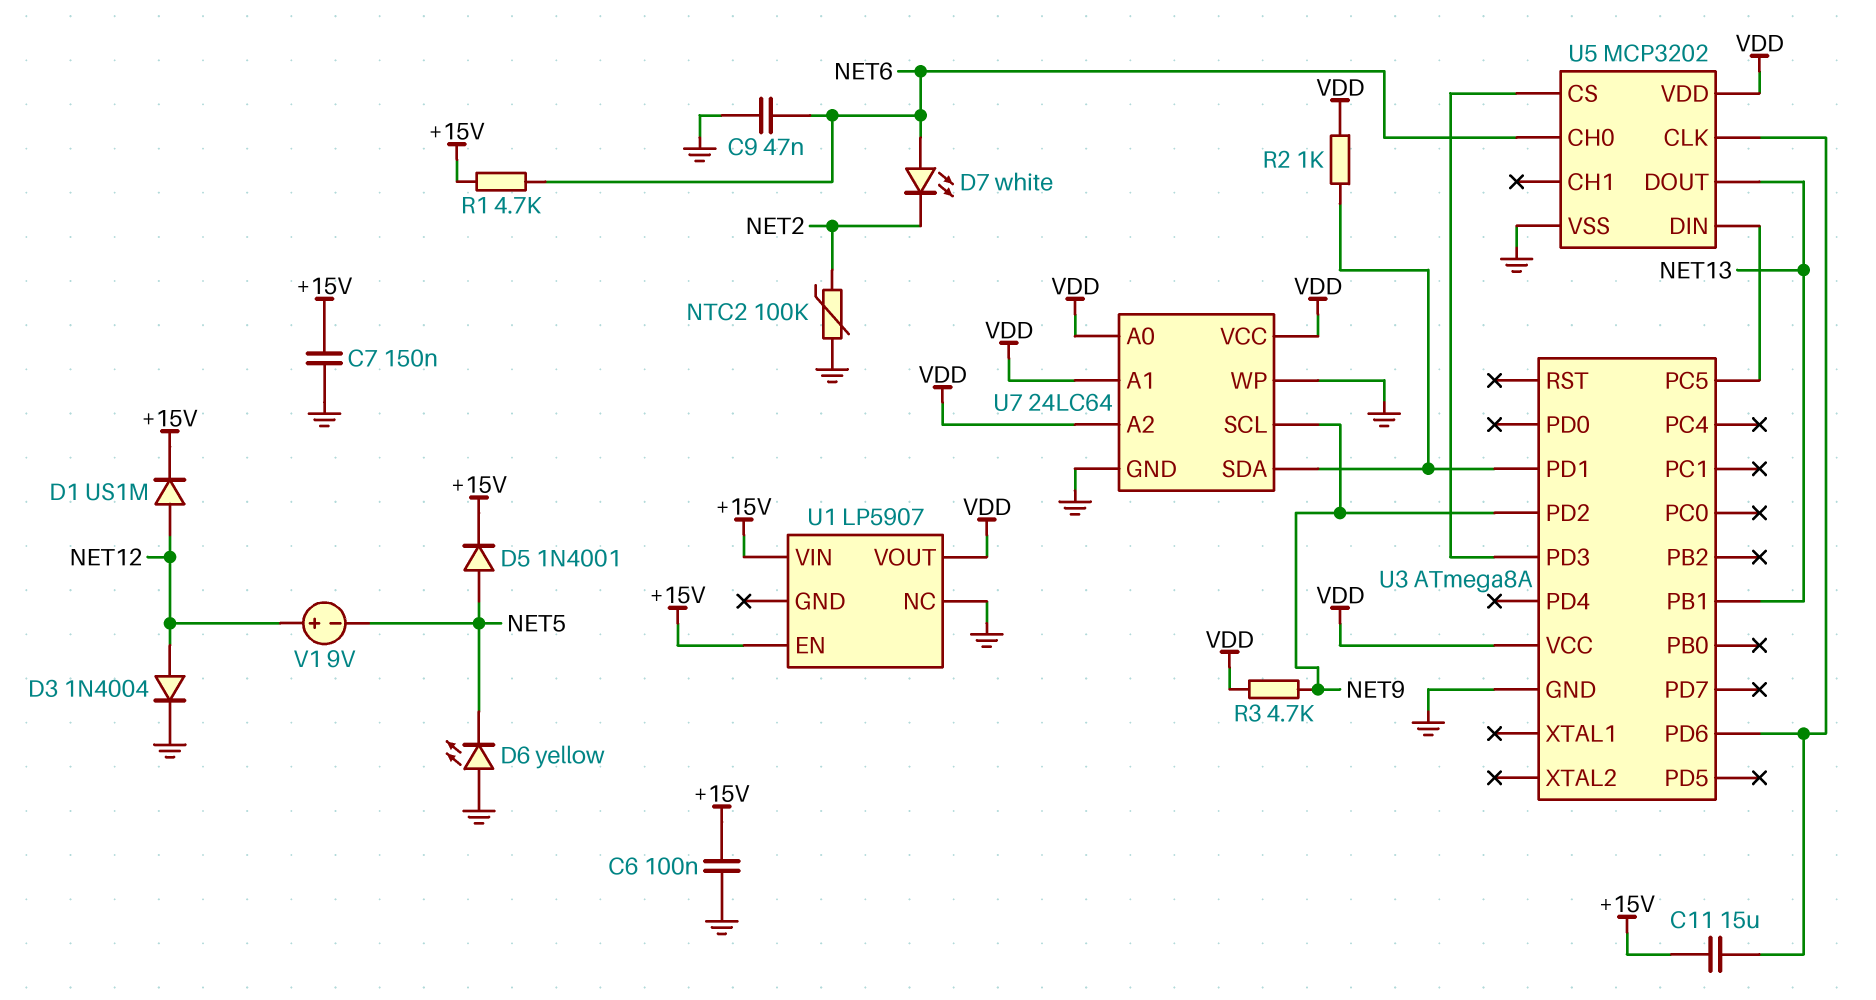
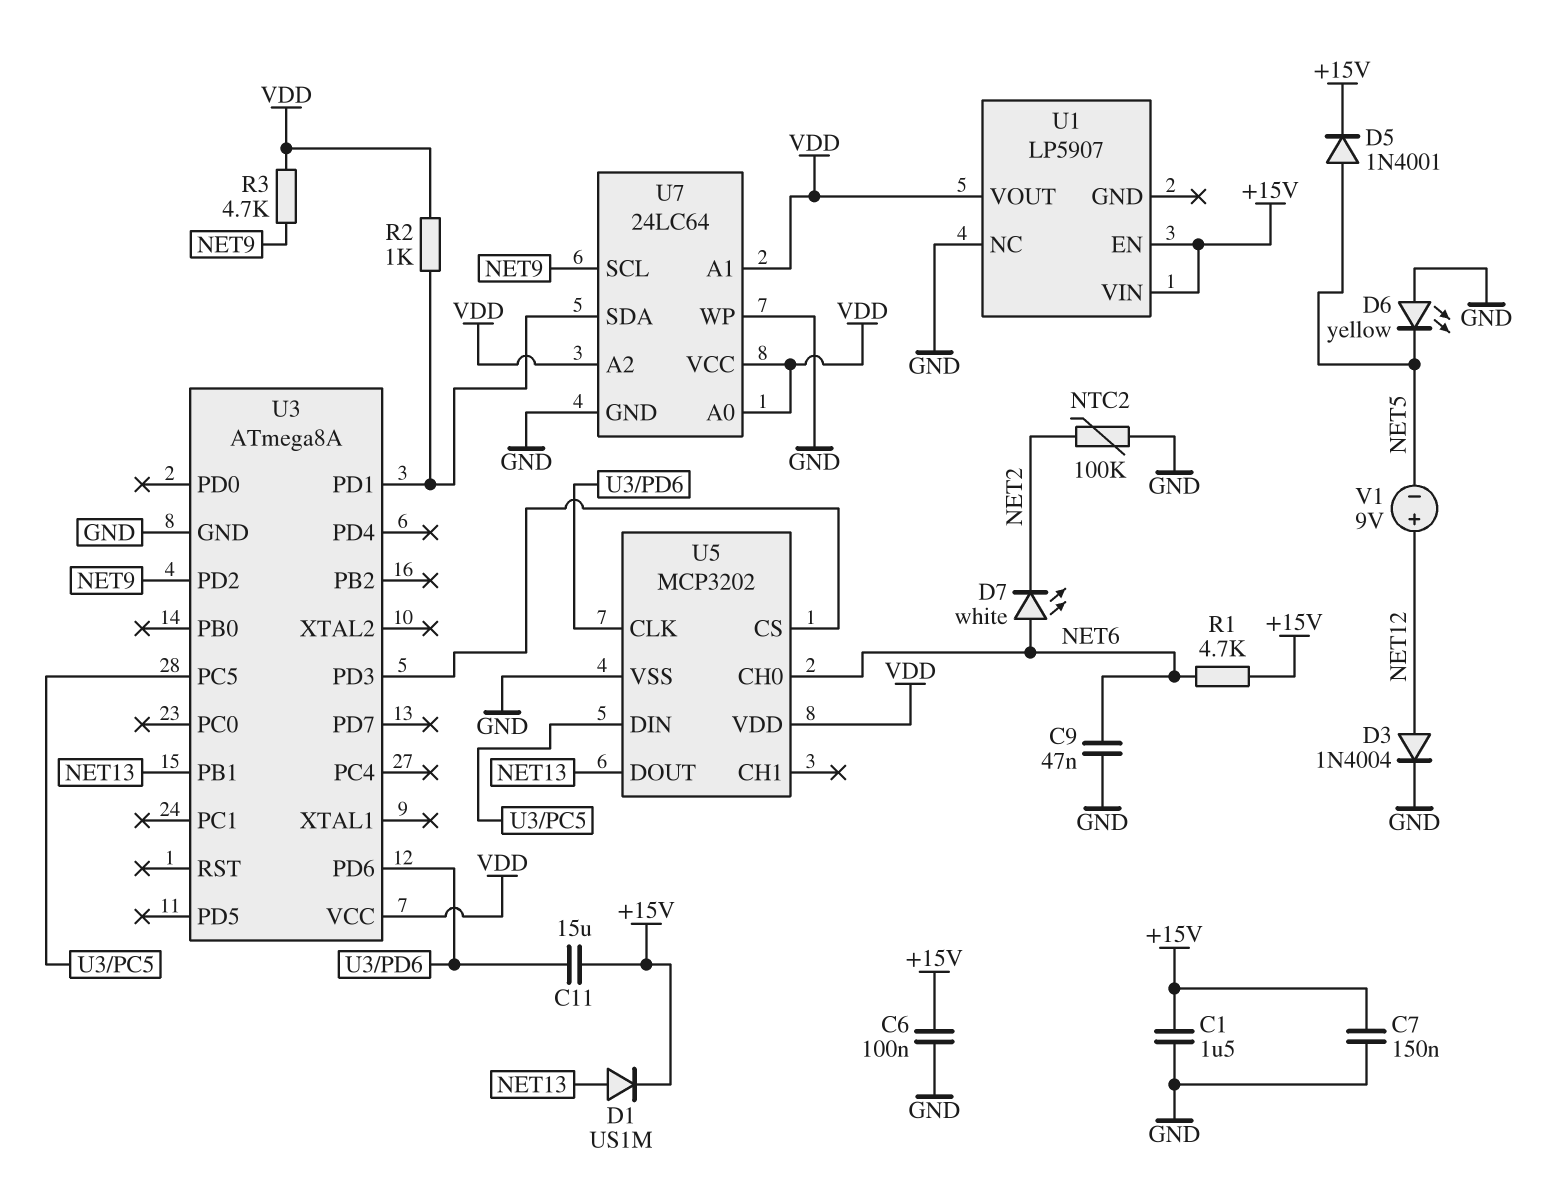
C1: none -> 1.5uF (+15V, GND)
D1: diode US1M (A NET12, K +15V) -> diode US1M (A NET13, K +15V)

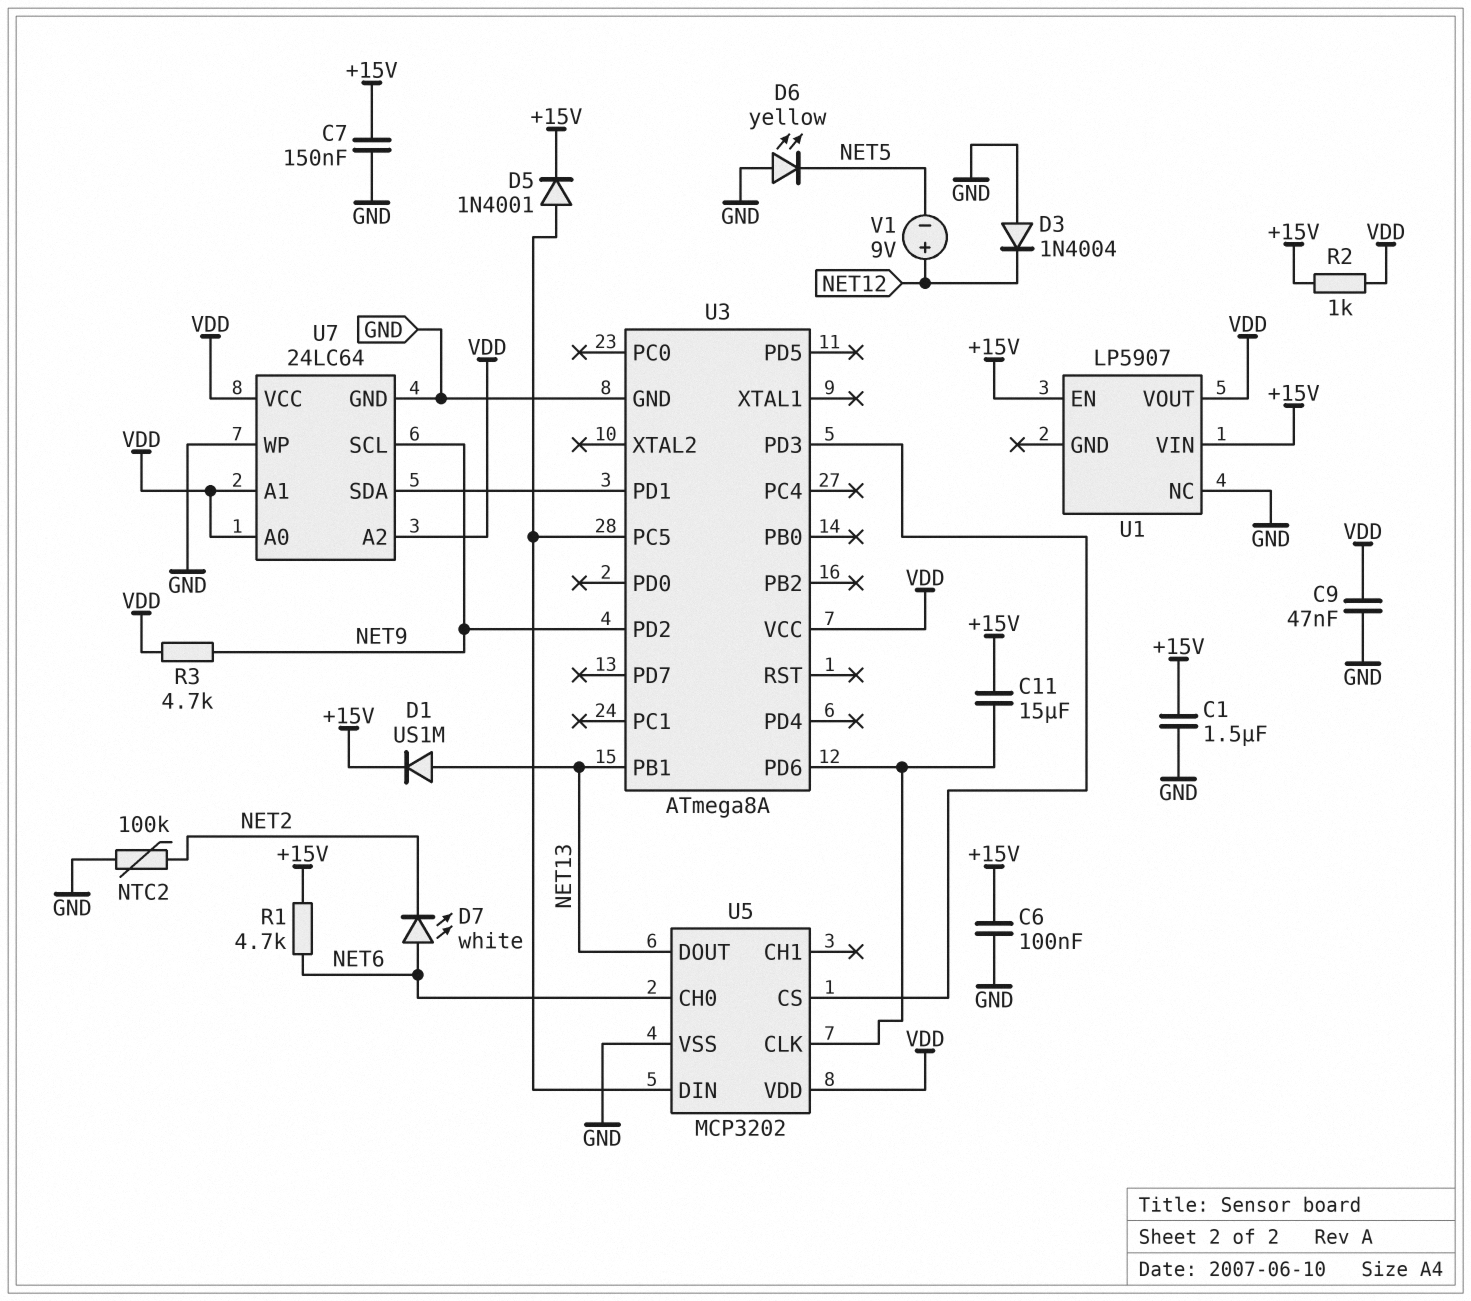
C9: 47nF (GND, NET6) -> 47nF (GND, VDD)
D3: diode 1N4004 (A NET12, K GND) -> diode 1N4004 (A GND, K NET12)
D5: diode 1N4001 (A NET5, K +15V) -> diode 1N4001 (A U3/PC5, K +15V)
R2: 1k (U3/PD1, VDD) -> 1k (+15V, VDD)

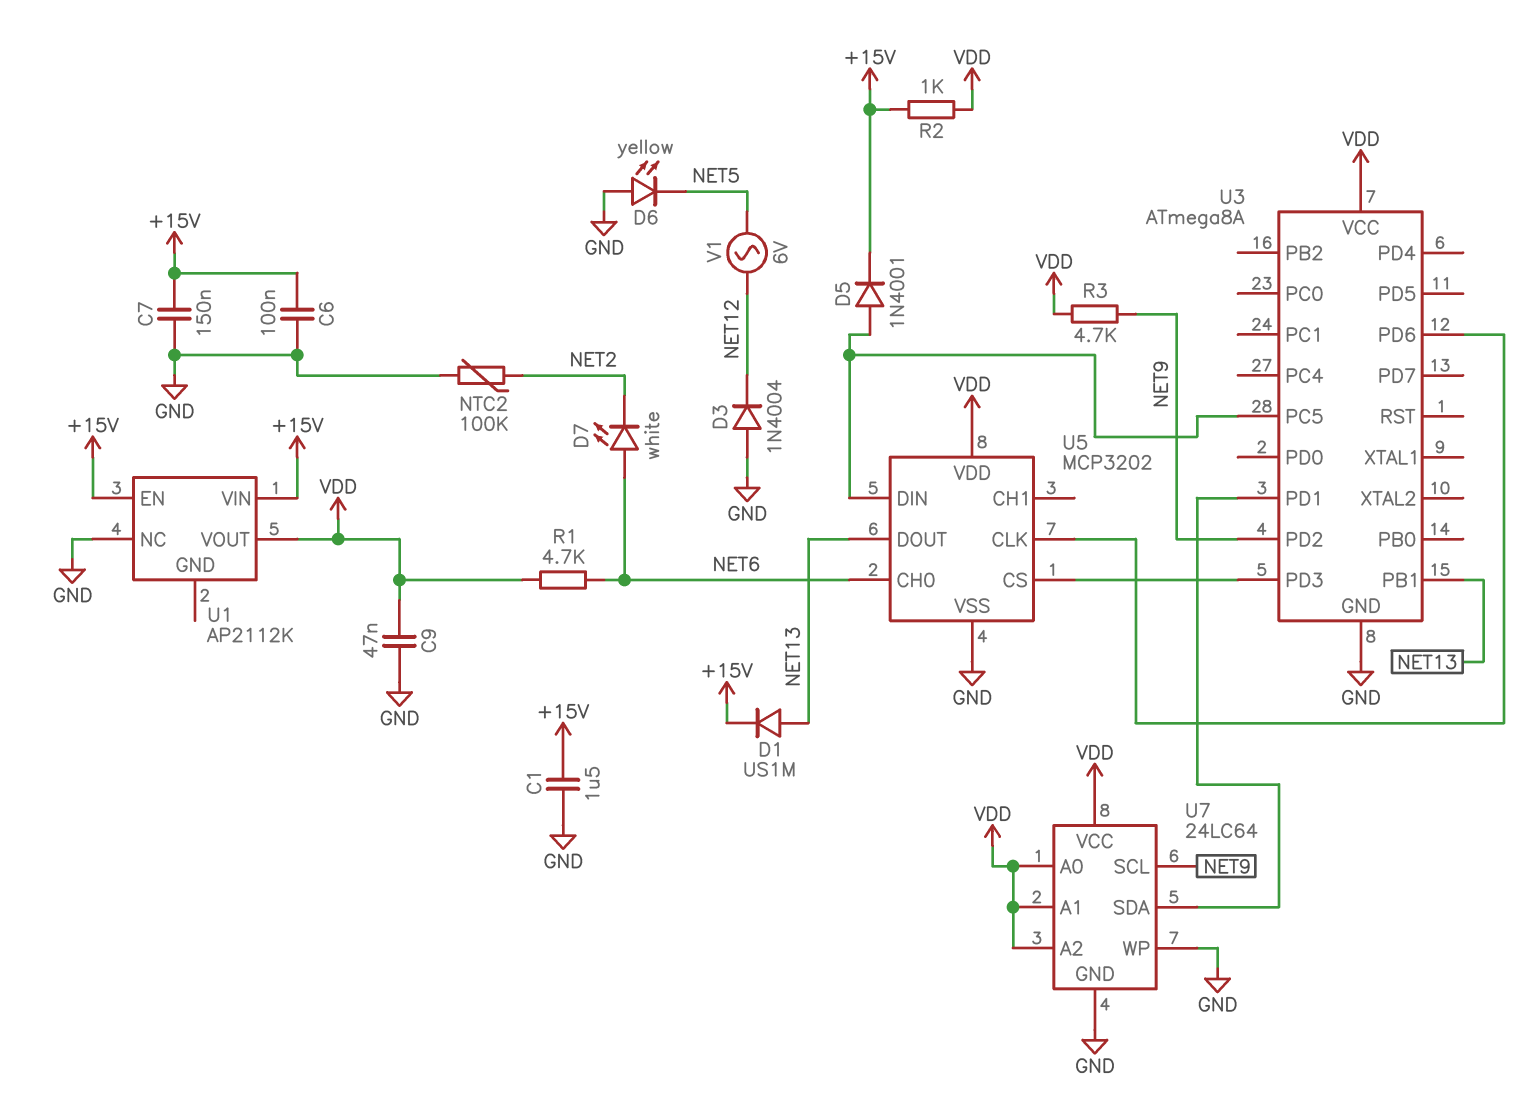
C11: 15uF (+15V, U3/PD6) -> none
R1: 4.7k (+15V, NET6) -> 4.7k (NET6, VDD)
U1: LP5907 -> AP2112K
V1: 9V (plus NET12, minus NET5) -> AC 6V (NET5, NET12)

